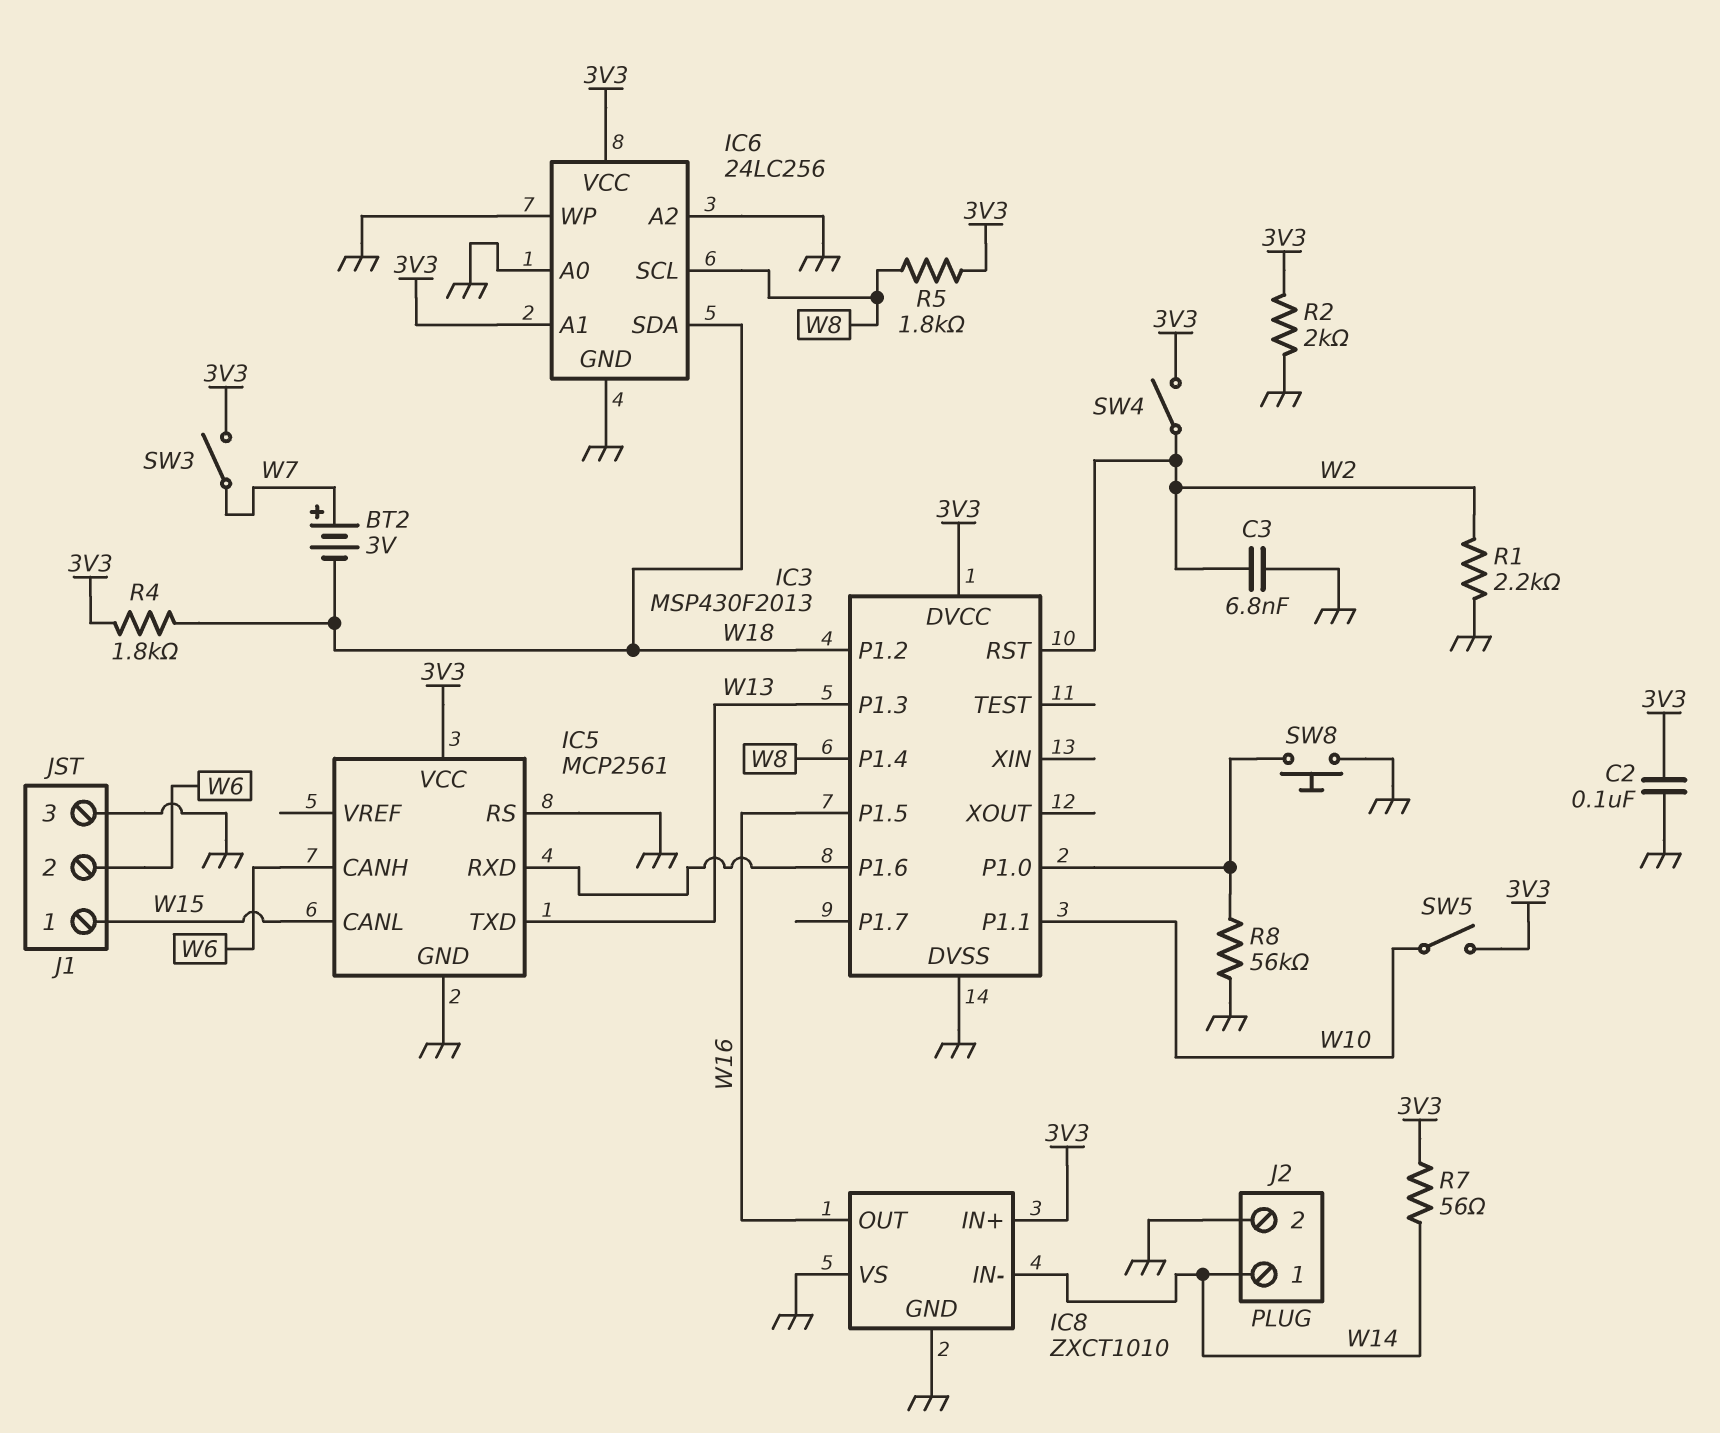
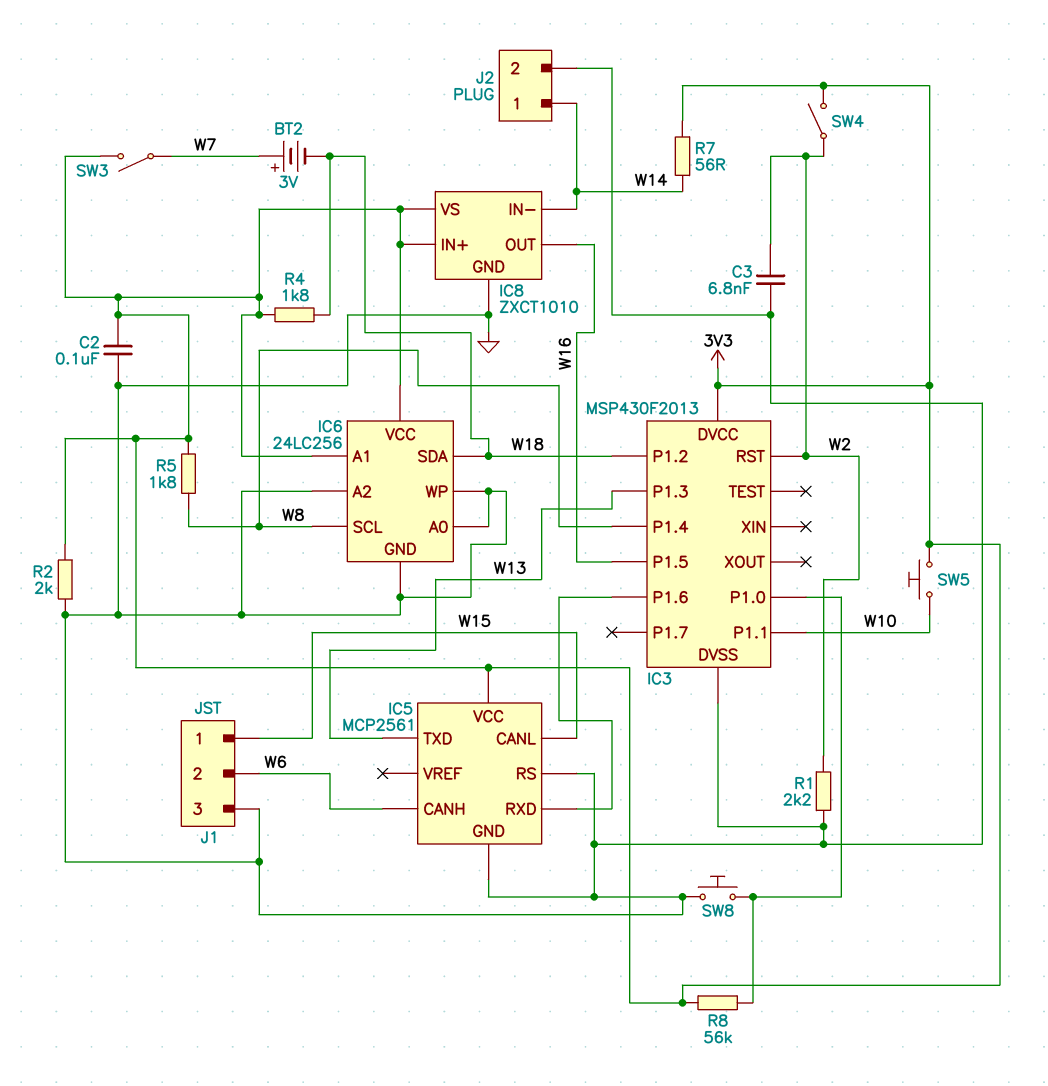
IC8 pin VS: GND -> 3V3
R8: 56k (GND, IC3/P1.0) -> 56k (3V3, IC3/P1.0)
SW5: switch (3V3, W10) -> button (3V3, W10)

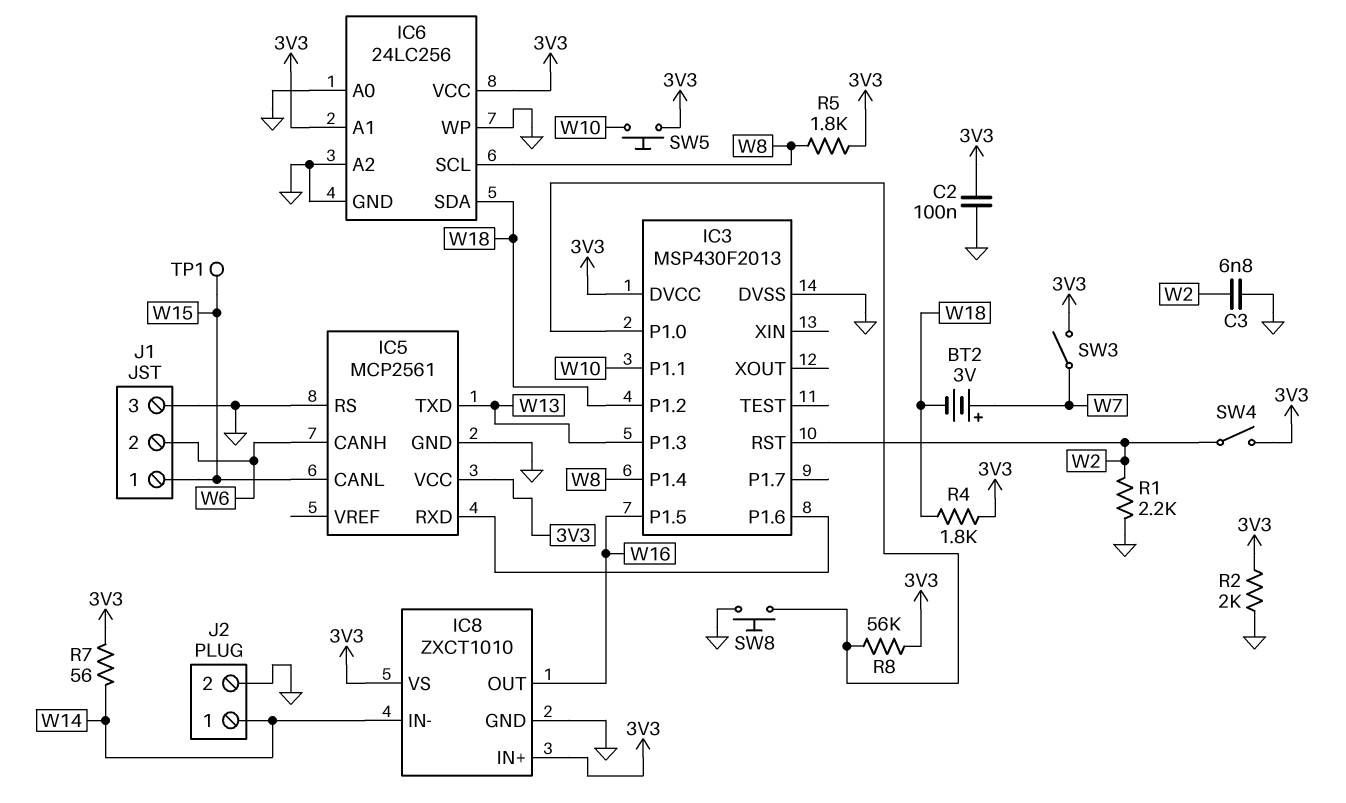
TP1: none -> test point (W15)

